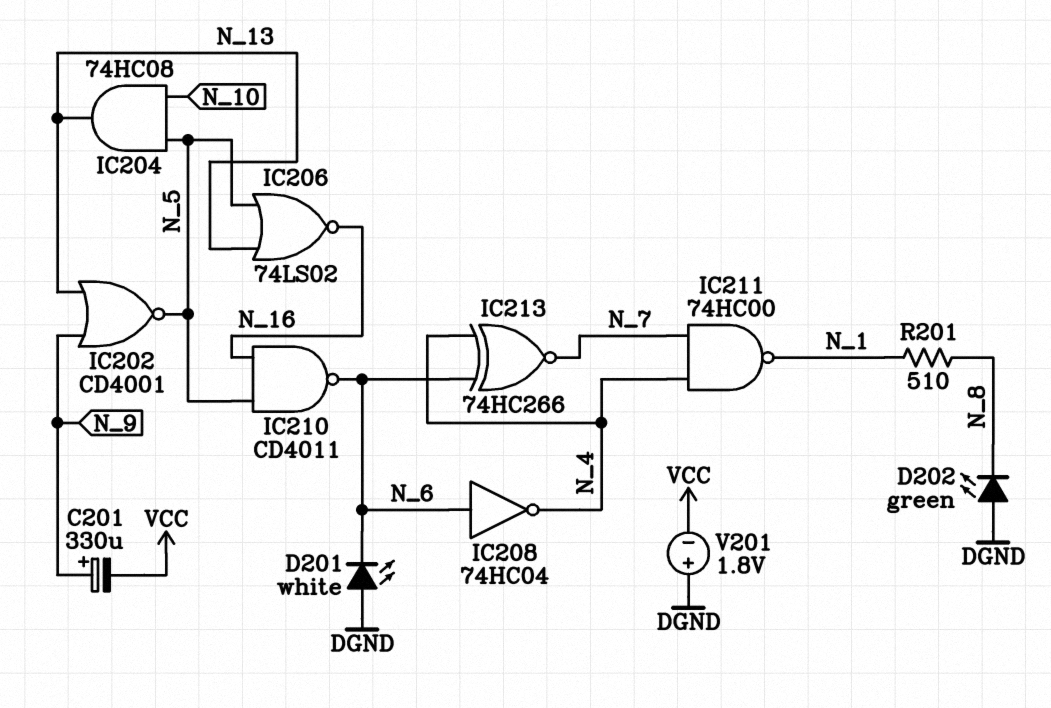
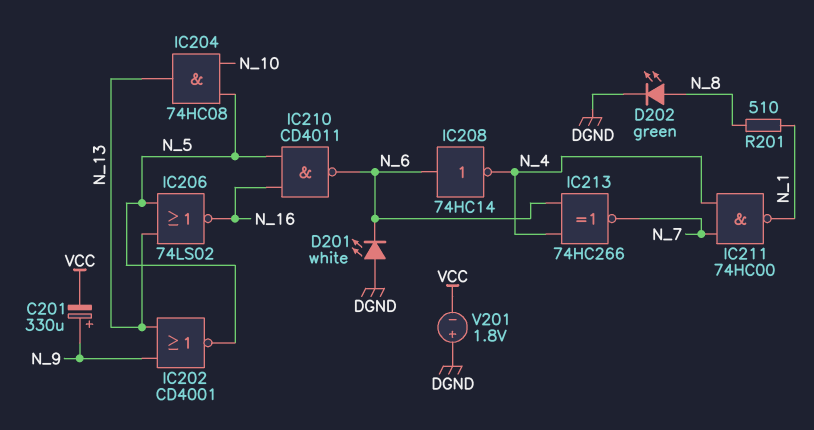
D202: LED green (A DGND, K N_8) -> LED green (A N_8, K DGND)
IC208: NOT 74HC04 (in N_6, out N_4) -> NOT 74HC14 (in N_6, out N_4)

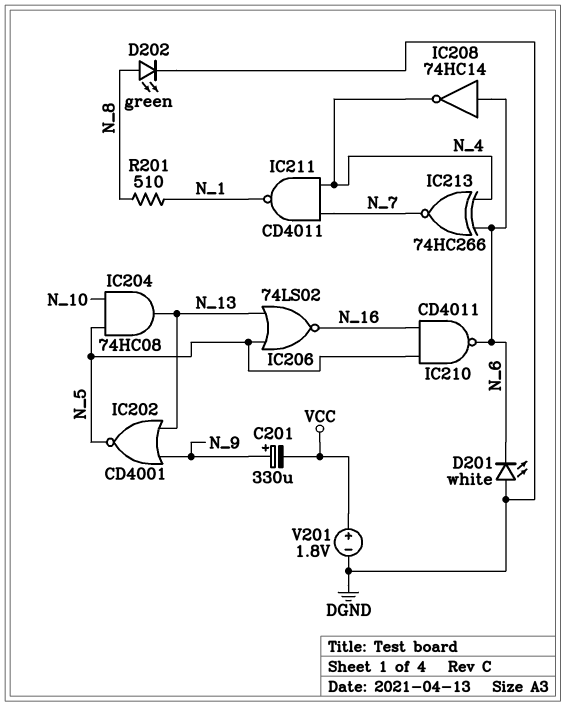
IC211: NAND 74HC00 (in N_4, in N_7, out N_1) -> NAND CD4011 (in N_4, in N_7, out N_1)
V201: 1.8V (plus DGND, minus VCC) -> 1.8V (plus VCC, minus DGND)

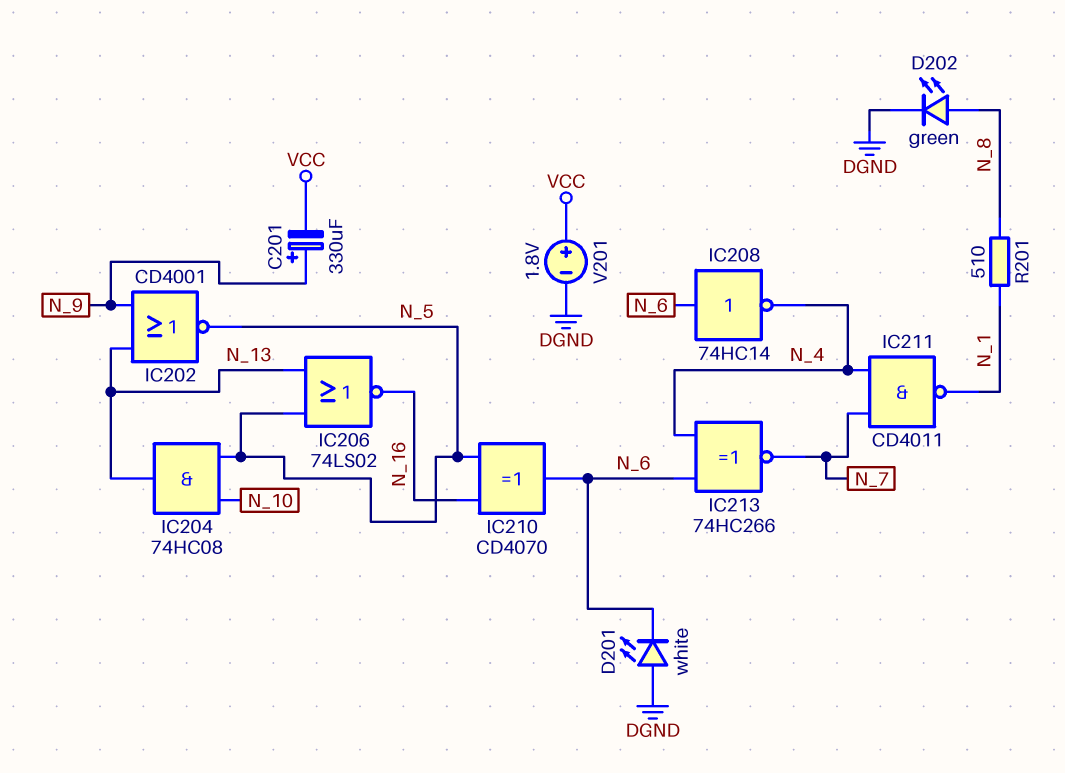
IC210: NAND CD4011 (in N_5, in N_16, out N_6) -> XOR CD4070 (in N_5, in N_16, out N_6)

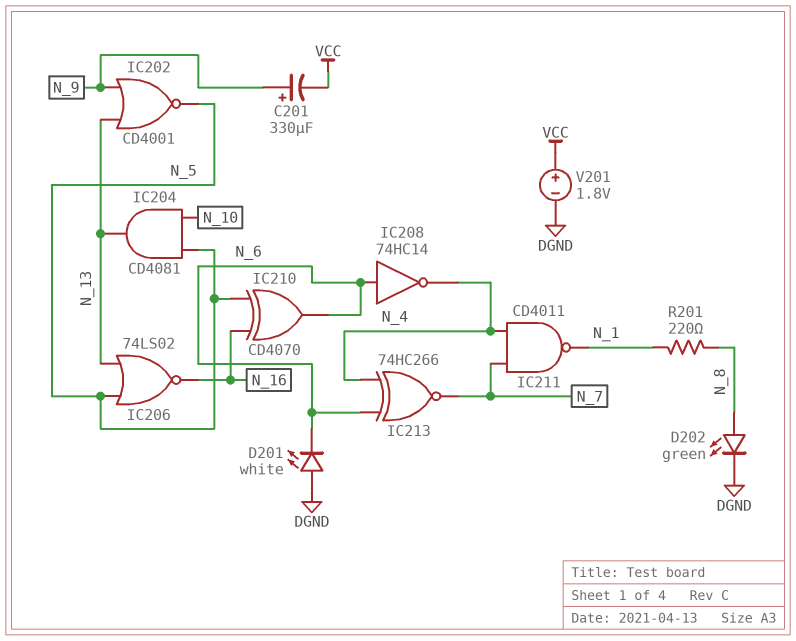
IC204: AND 74HC08 (in N_5, in N_10, out N_13) -> AND CD4081 (in N_5, in N_10, out N_13)
R201: 510 (N_1, N_8) -> 220 (N_1, N_8)

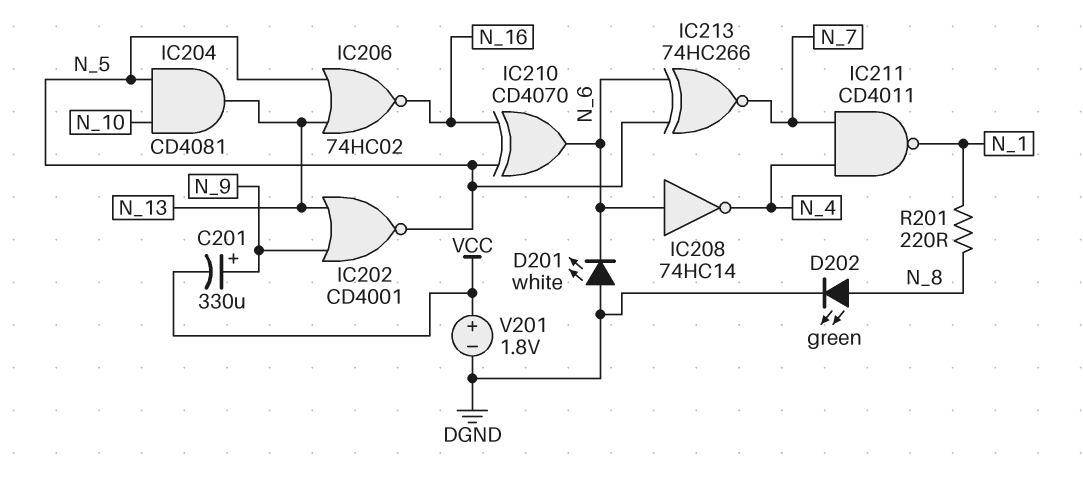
IC206: NOR 74LS02 (in N_5, in N_13, out N_16) -> NOR 74HC02 (in N_5, in N_13, out N_16)
IC213: XNOR 74HC266 (in N_4, in N_6, out N_7) -> XNOR 74HC266 (in N_5, in N_6, out N_7)

